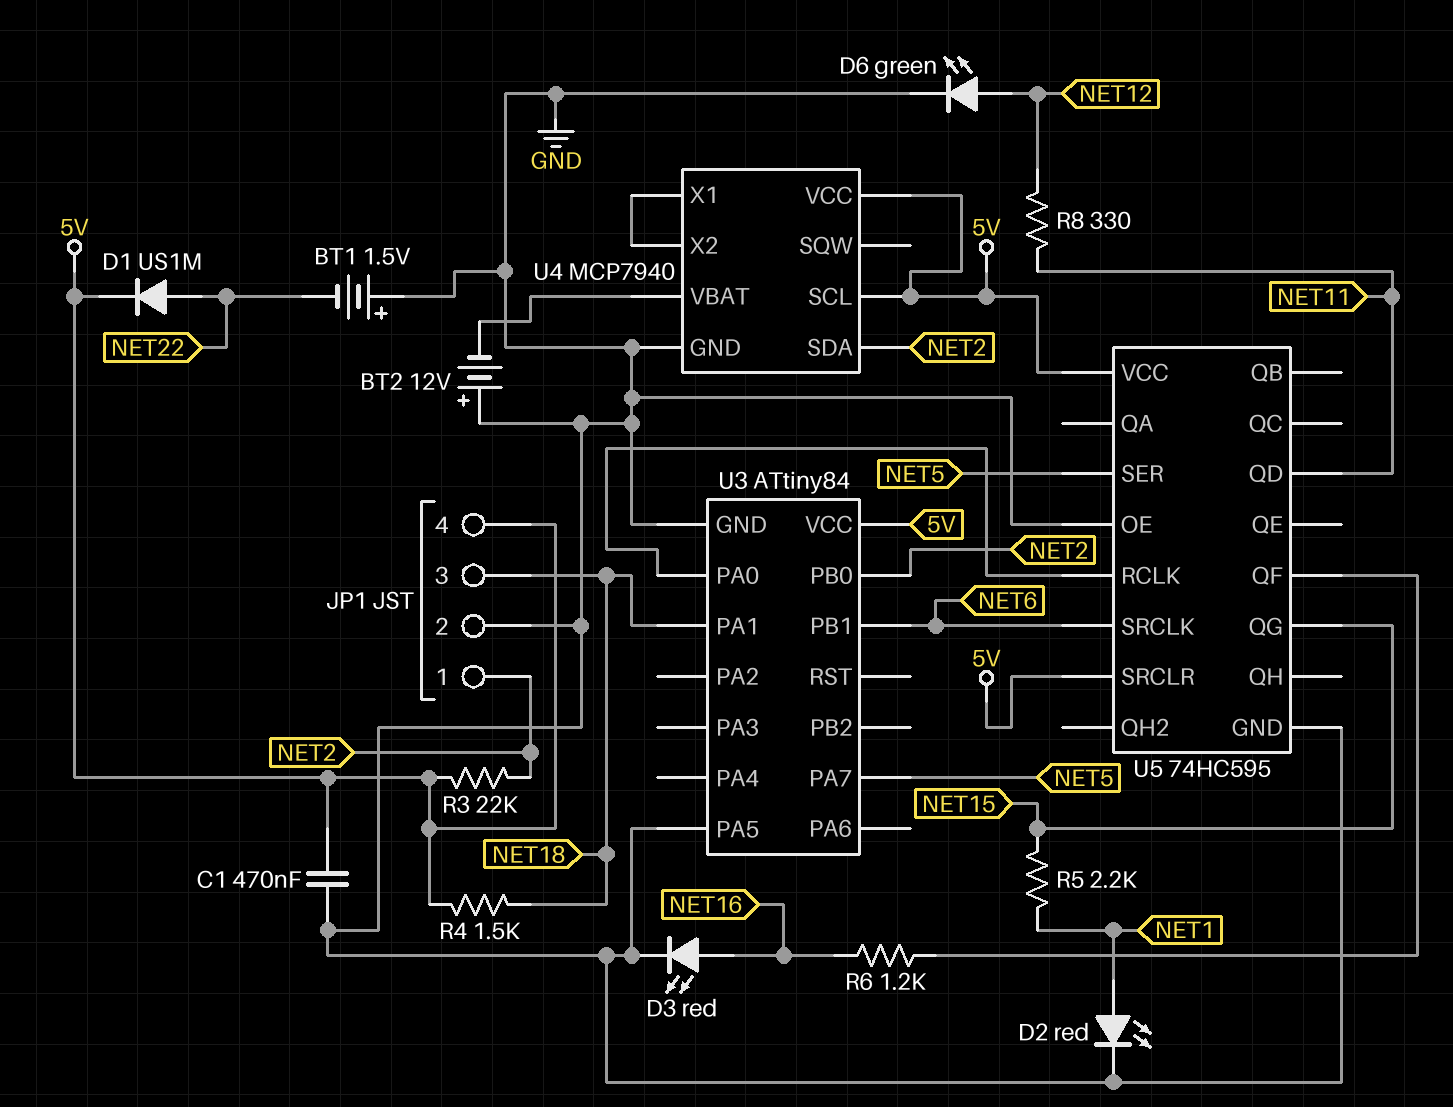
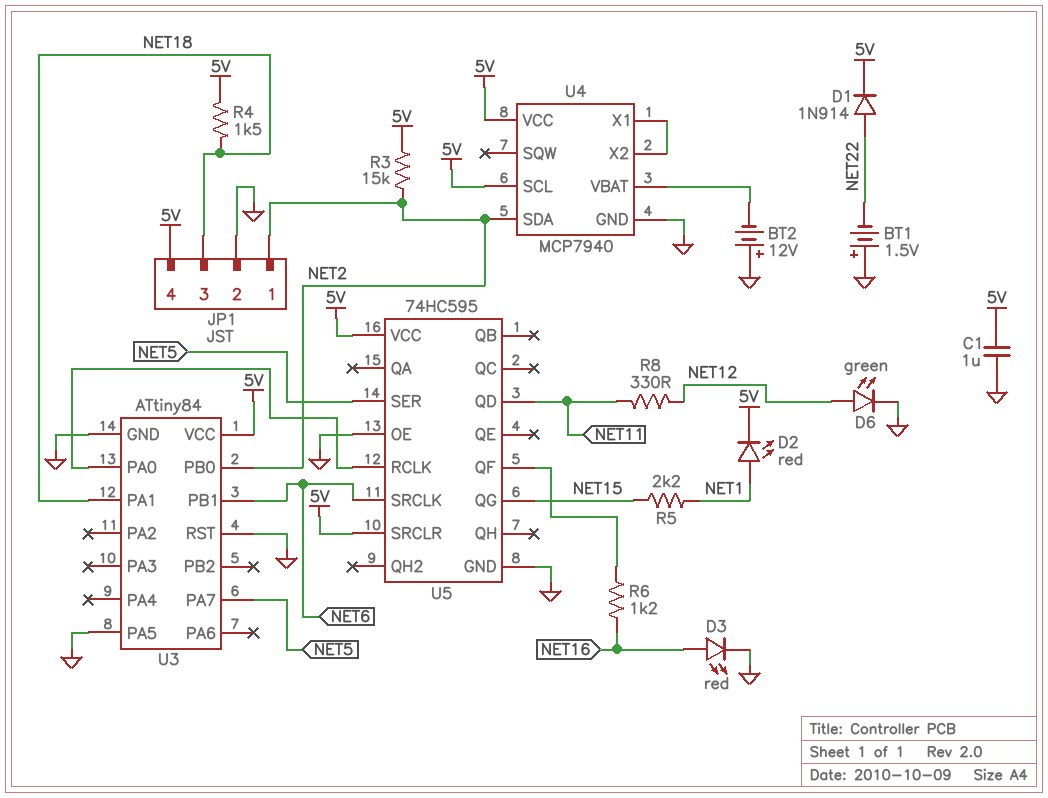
C1: 470nF (5V, GND) -> 1uF (5V, GND)
D1: diode US1M (A NET22, K 5V) -> diode 1N914 (A NET22, K 5V)
D2: LED red (A NET1, K GND) -> LED red (A NET1, K 5V)
R3: 22k (5V, NET2) -> 15k (5V, NET2)
U3 pin RST: none -> GND

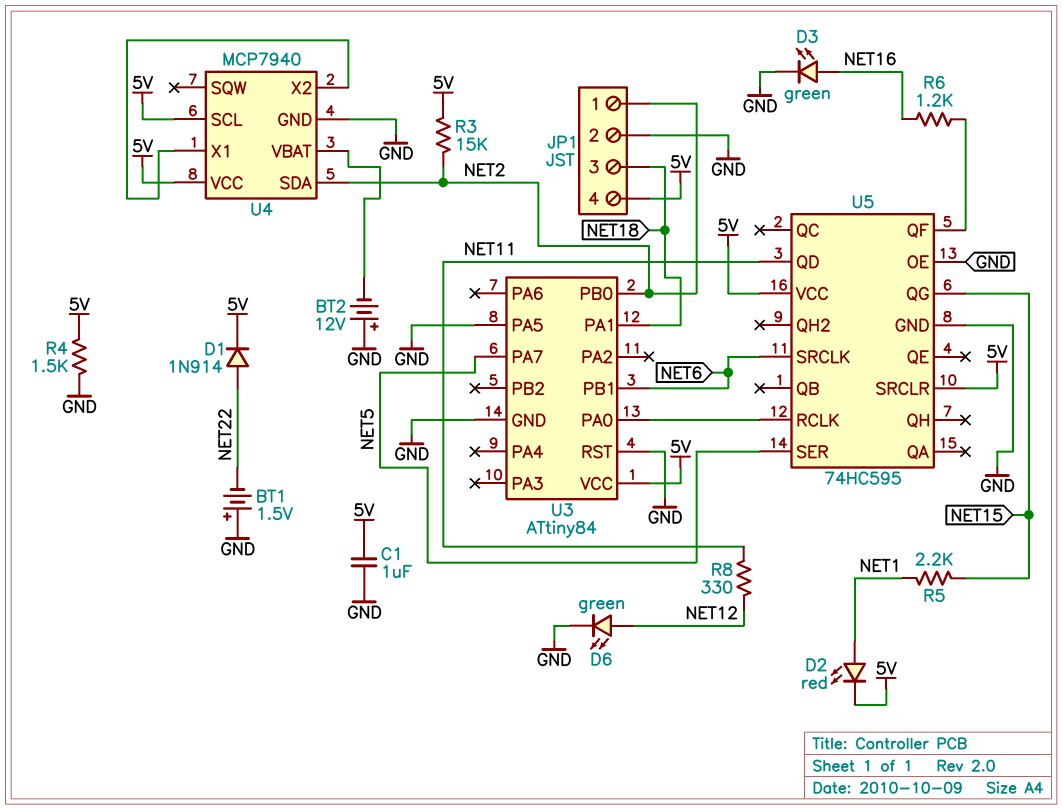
D3: LED red (A NET16, K GND) -> LED green (A NET16, K GND)
R4: 1.5k (5V, NET18) -> 1.5k (5V, GND)

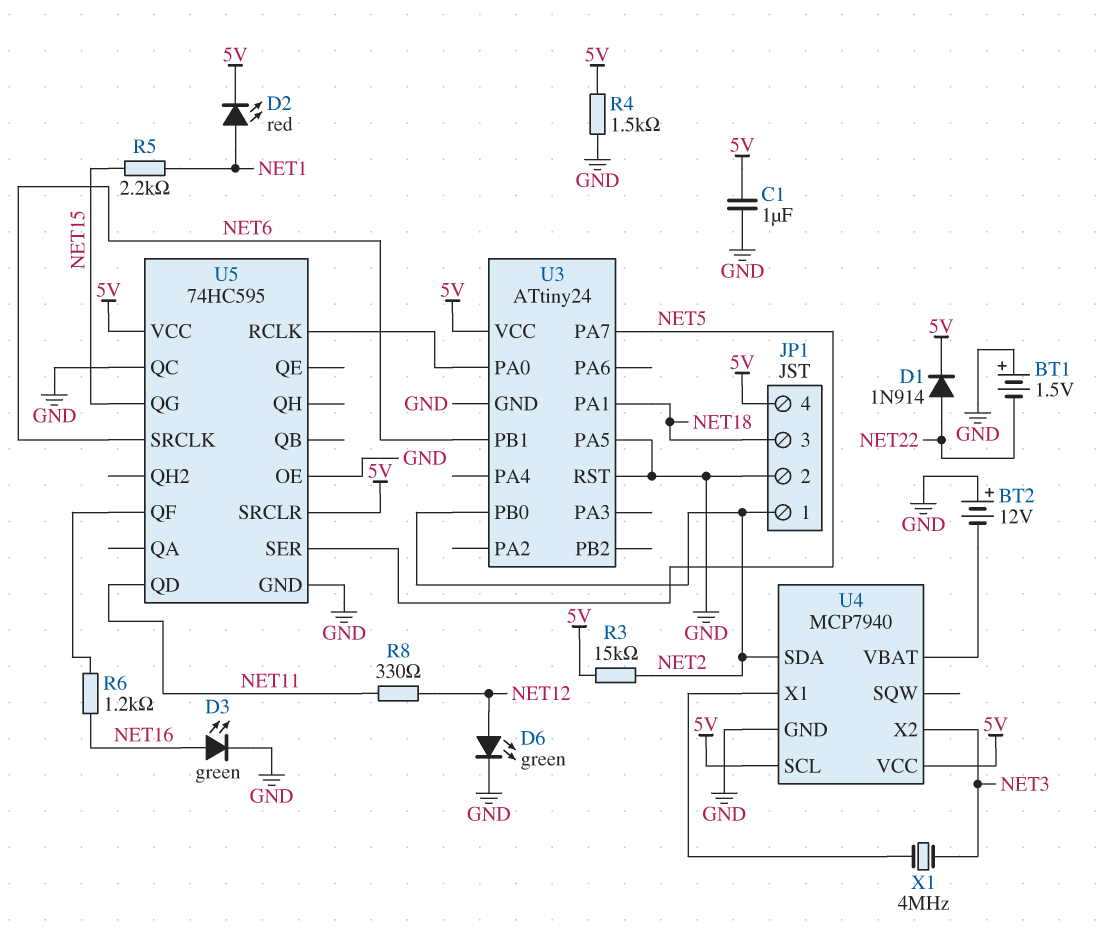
U3: ATtiny84 -> ATtiny24
U4 pin X2: U4/X1 -> NET3
U5 pin QC: none -> GND
X1: none -> 4MHz (NET3, U4/X1)

